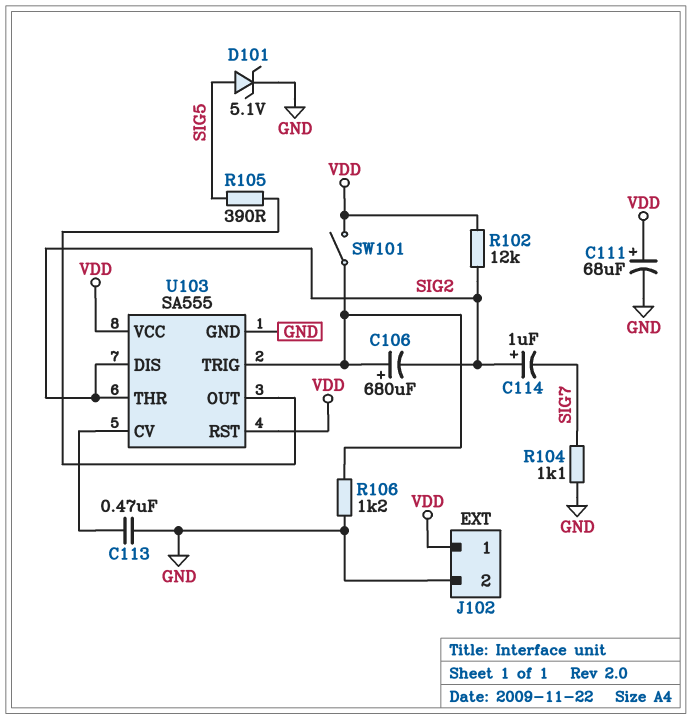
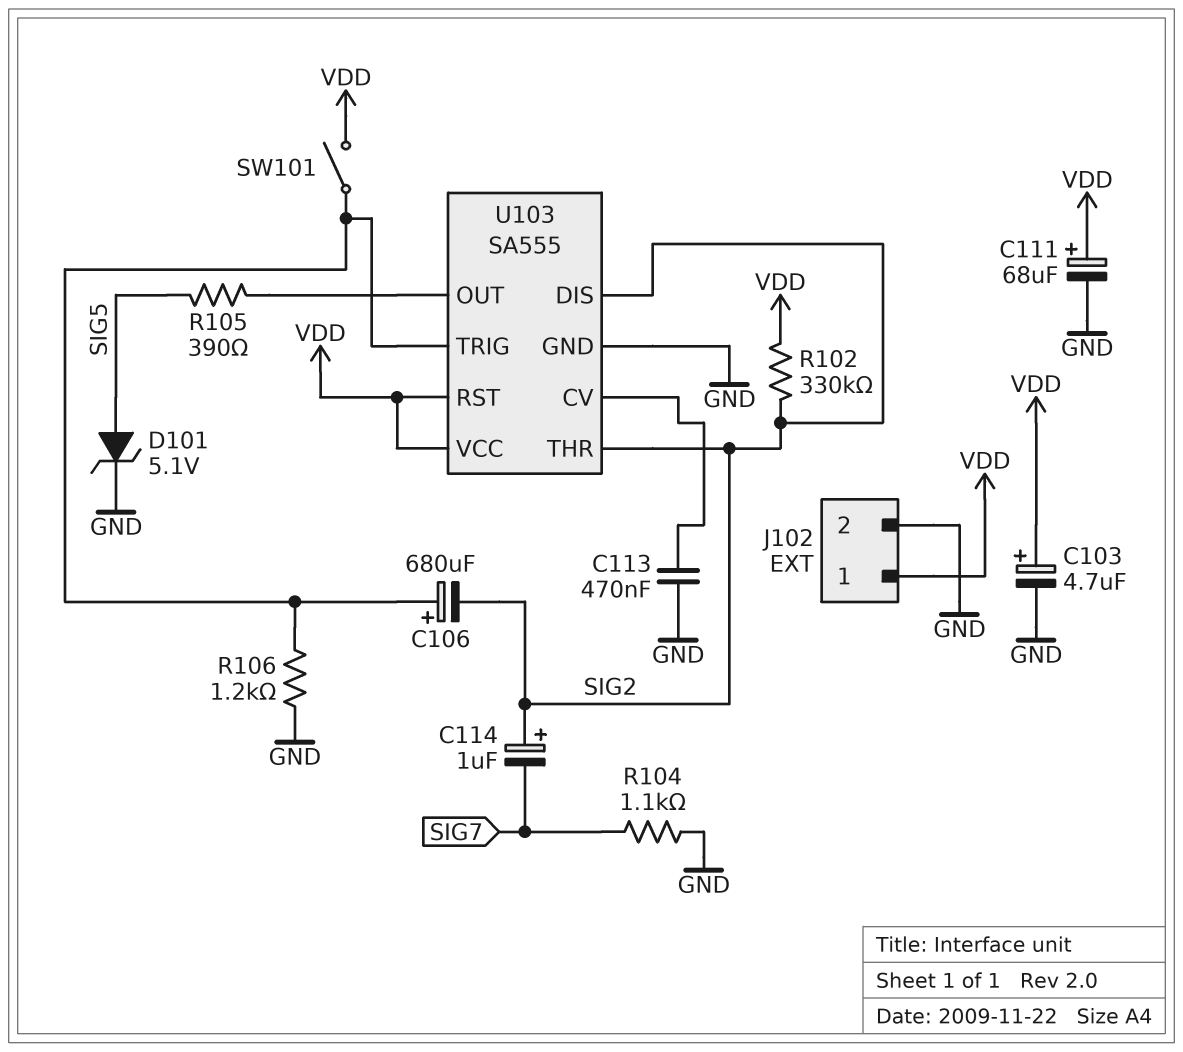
C103: none -> 4.7uF (plus VDD, minus GND)
R102: 12k (SIG2, VDD) -> 330k (SIG2, VDD)

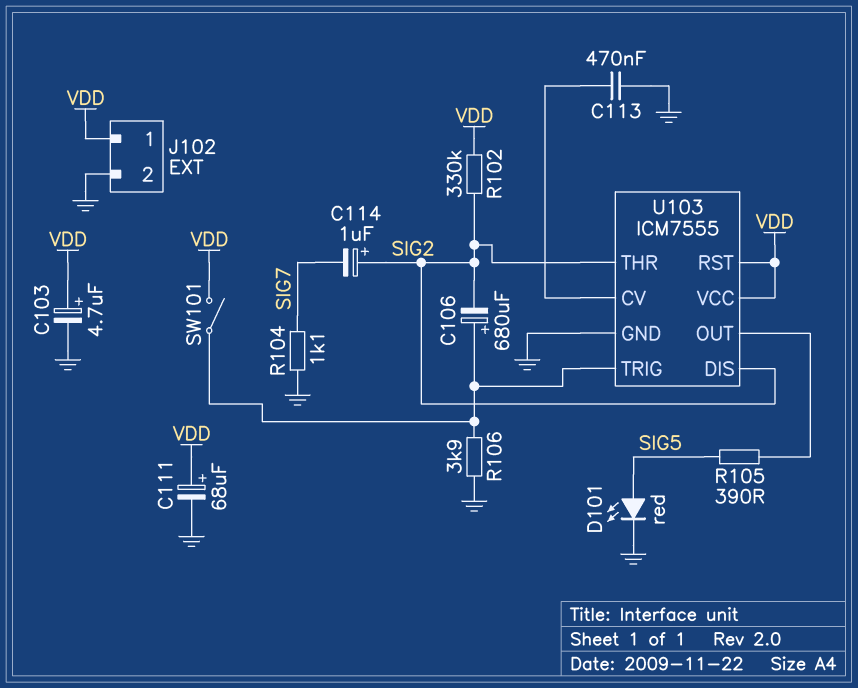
D101: zener 5.1V (A SIG5, K GND) -> LED red (A SIG5, K GND)
R106: 1.2k (GND, U103/TRIG) -> 3.9k (GND, U103/TRIG)
U103: SA555 -> ICM7555

